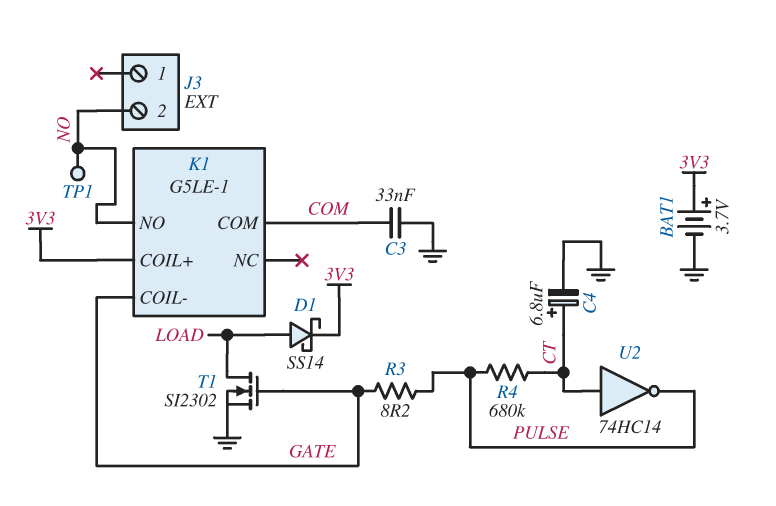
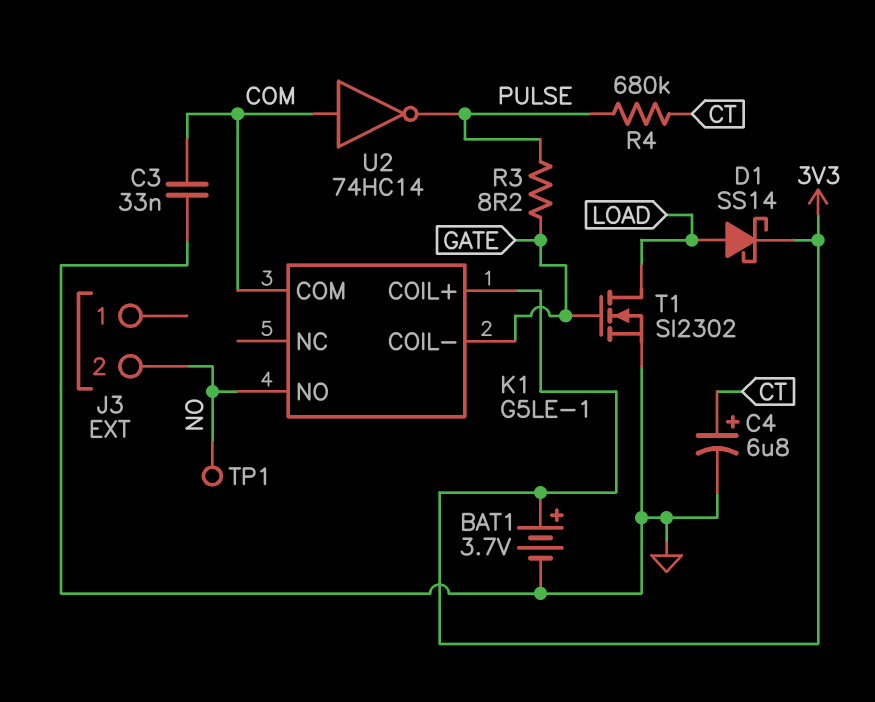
U2: NOT 74HC14 (in CT, out PULSE) -> NOT 74HC14 (in COM, out PULSE)

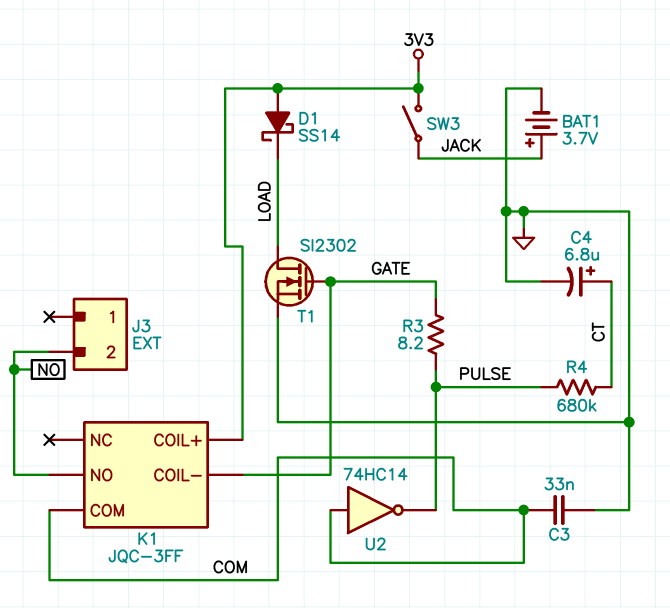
BAT1: 3.7V (plus 3V3, minus GND) -> 3.7V (plus JACK, minus GND)
D1: schottky SS14 (A LOAD, K 3V3) -> schottky SS14 (A 3V3, K LOAD)
K1: G5LE-1 -> JQC-3FF
SW3: none -> switch (3V3, JACK)
TP1: test point (NO) -> none

